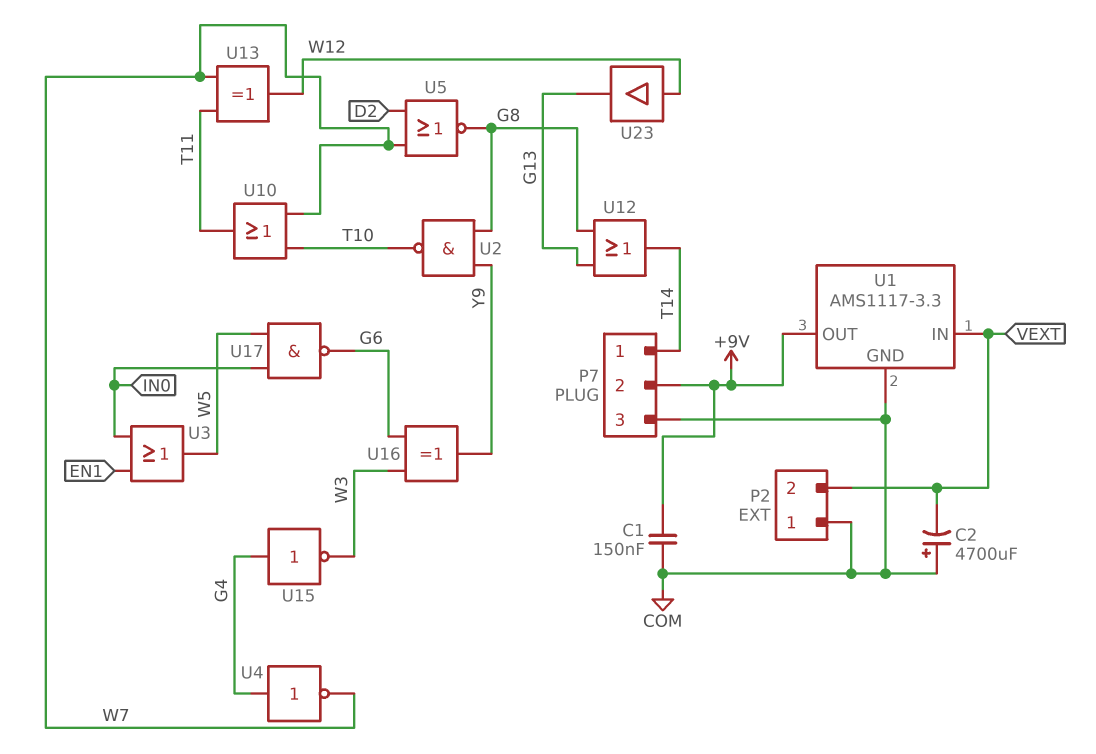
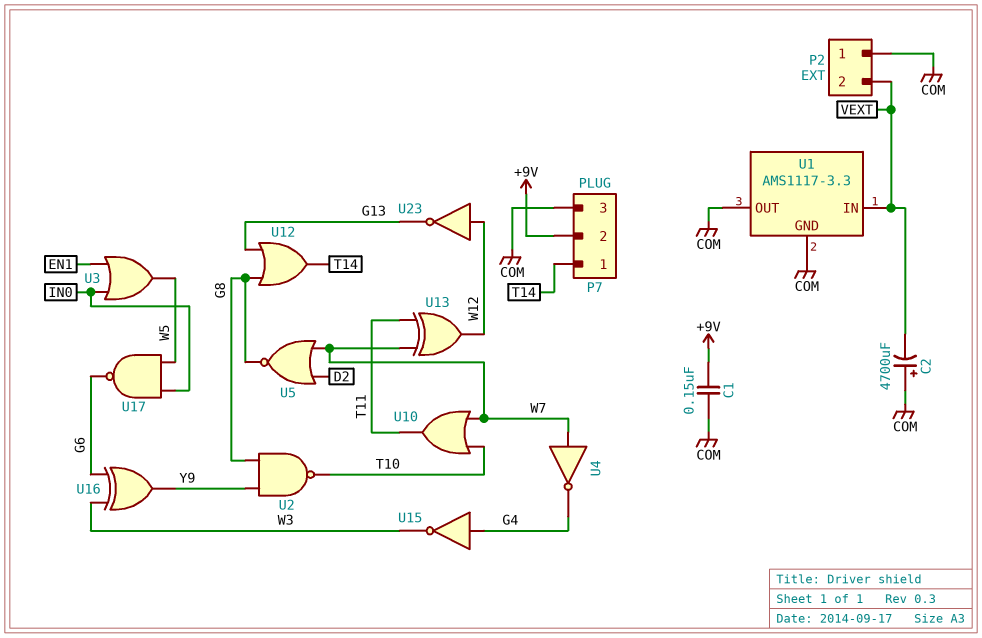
U1 pin OUT: +9V -> COM
U4: NOT (in G4, out W7) -> NOT (in W7, out G4)
U23: buffer (in W12, out G13) -> NOT (in W12, out G13)

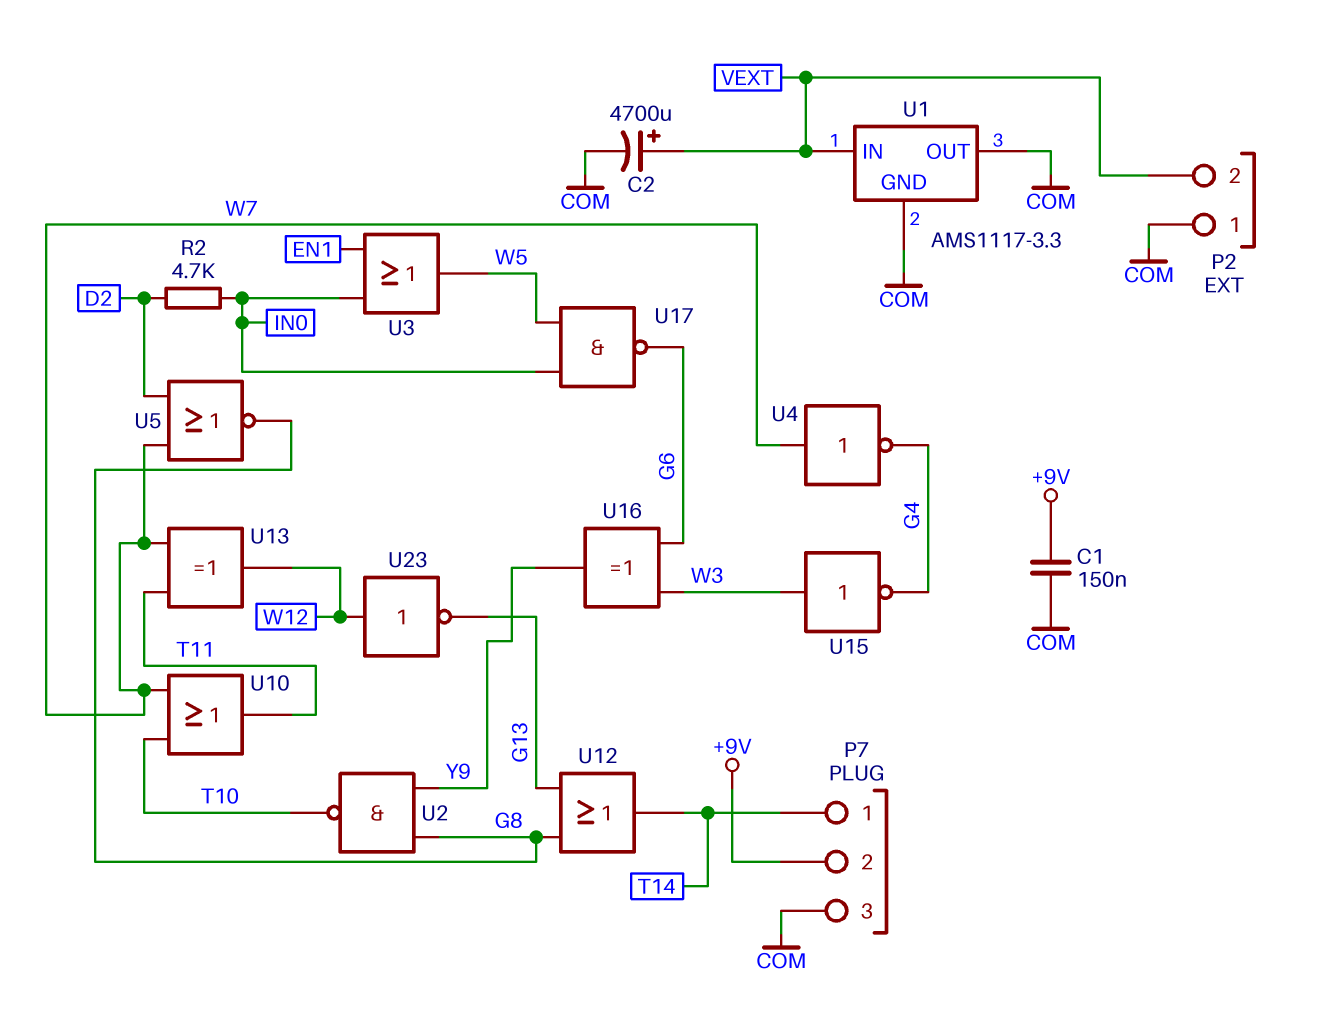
C2: 4700uF (plus COM, minus VEXT) -> 4700uF (plus VEXT, minus COM)
R2: none -> 4.7k (D2, IN0)
U15: NOT (in G4, out W3) -> NOT (in W3, out G4)

